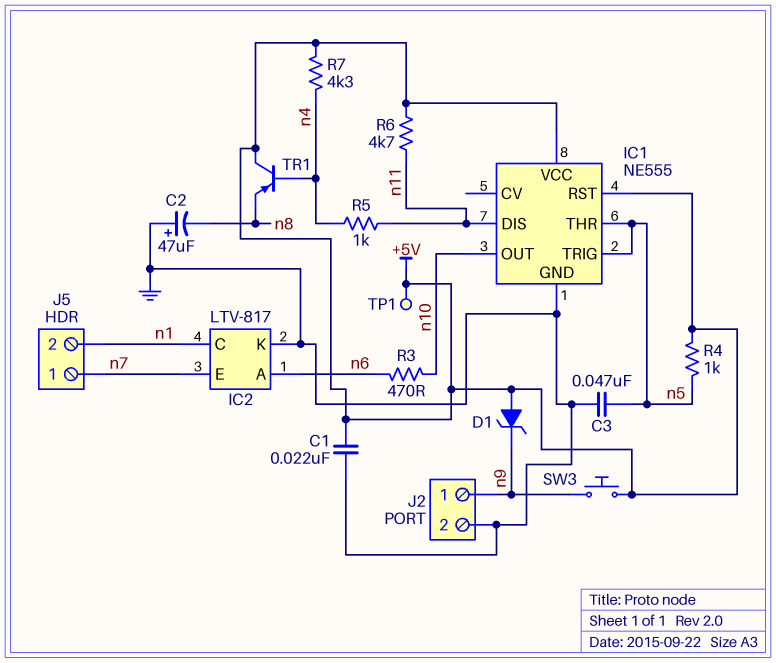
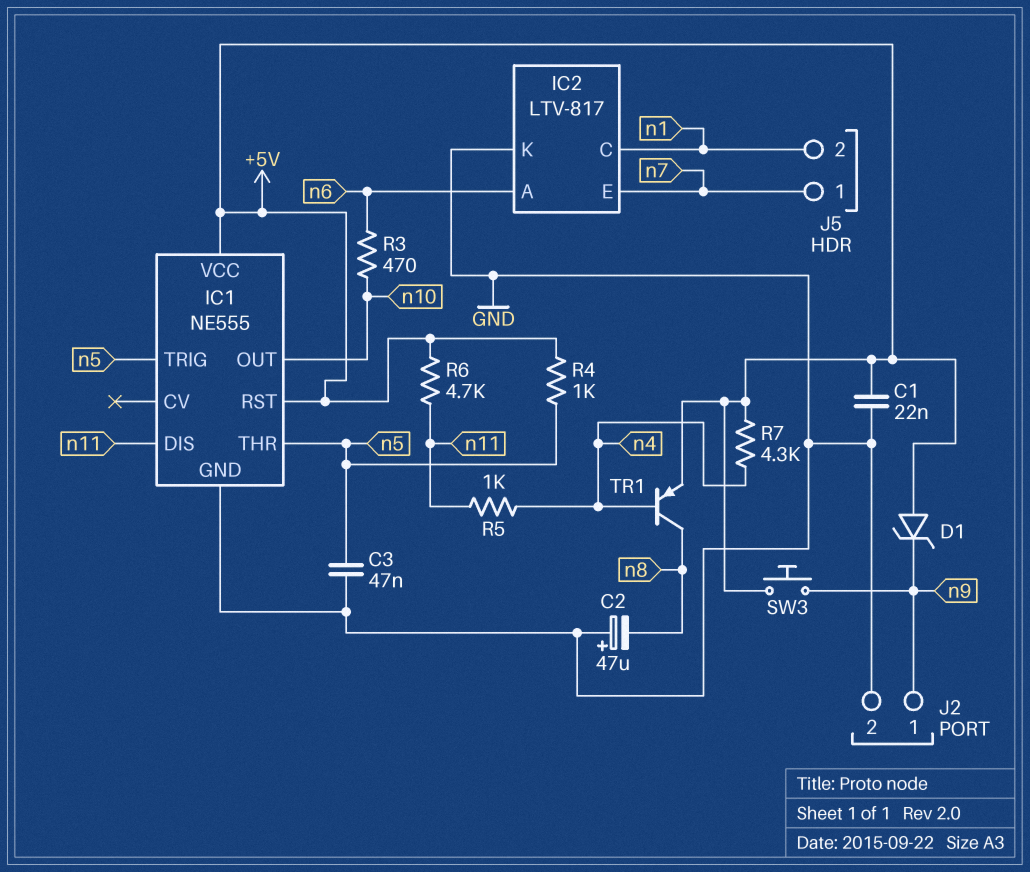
TP1: test point (+5V) -> none
TR1: PNP (B n4, C +5V, E n8) -> PNP (B n4, C n8, E +5V)

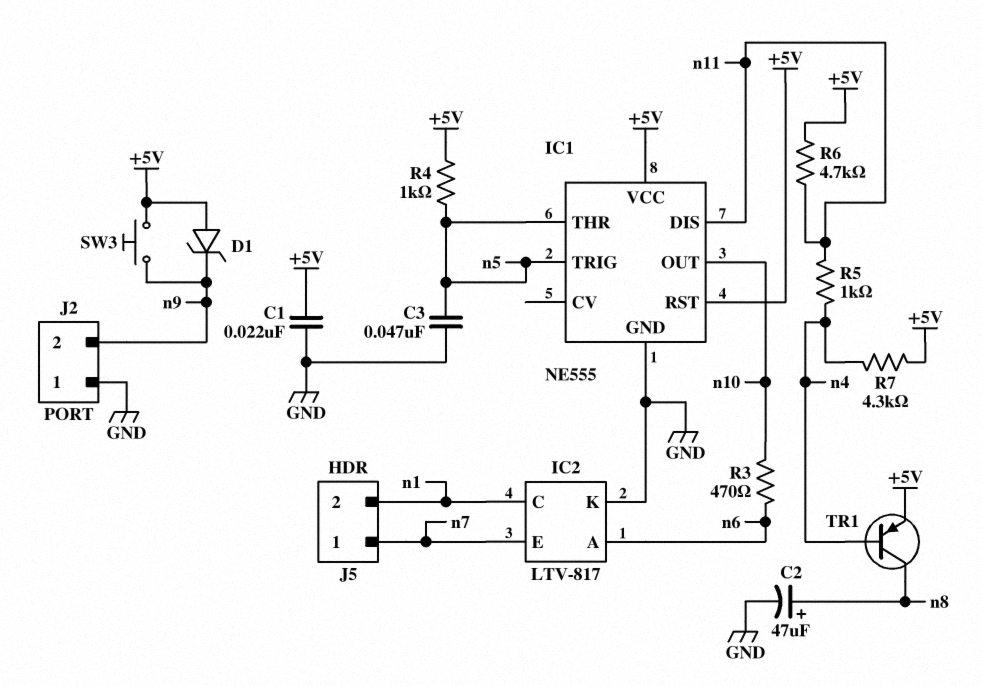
C2: 47uF (plus GND, minus n8) -> 47uF (plus n8, minus GND)
J2 pin 1: n9 -> GND
J2 pin 2: GND -> n9

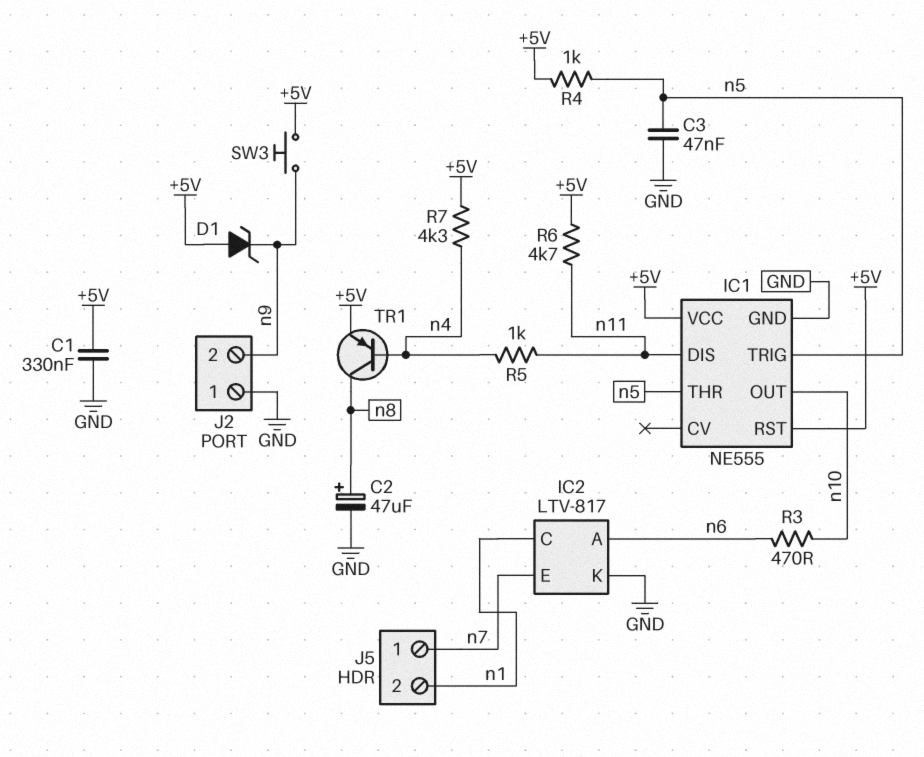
C1: 22nF (+5V, GND) -> 330nF (+5V, GND)

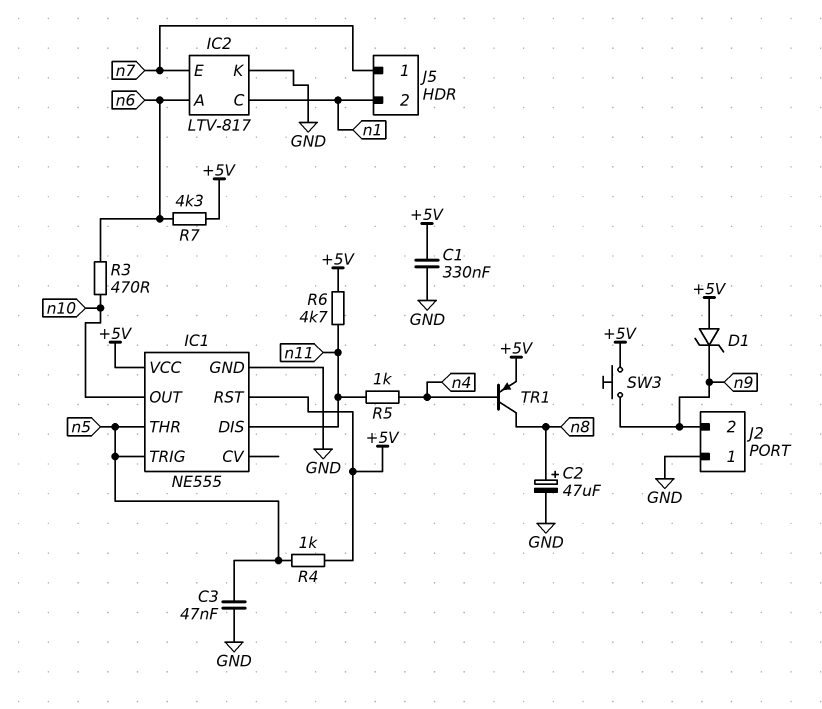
R7: 4.3k (+5V, n4) -> 4.3k (+5V, n6)

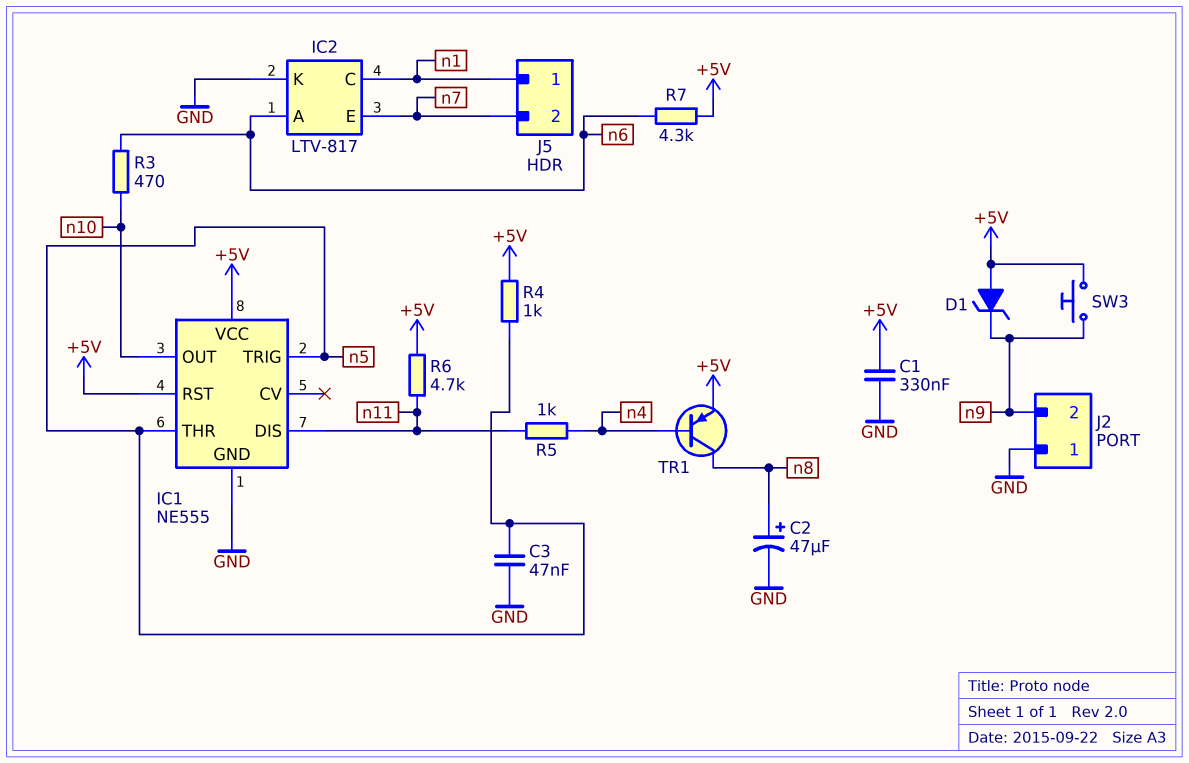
J5 pin 1: n7 -> n1
J5 pin 2: n1 -> n7

